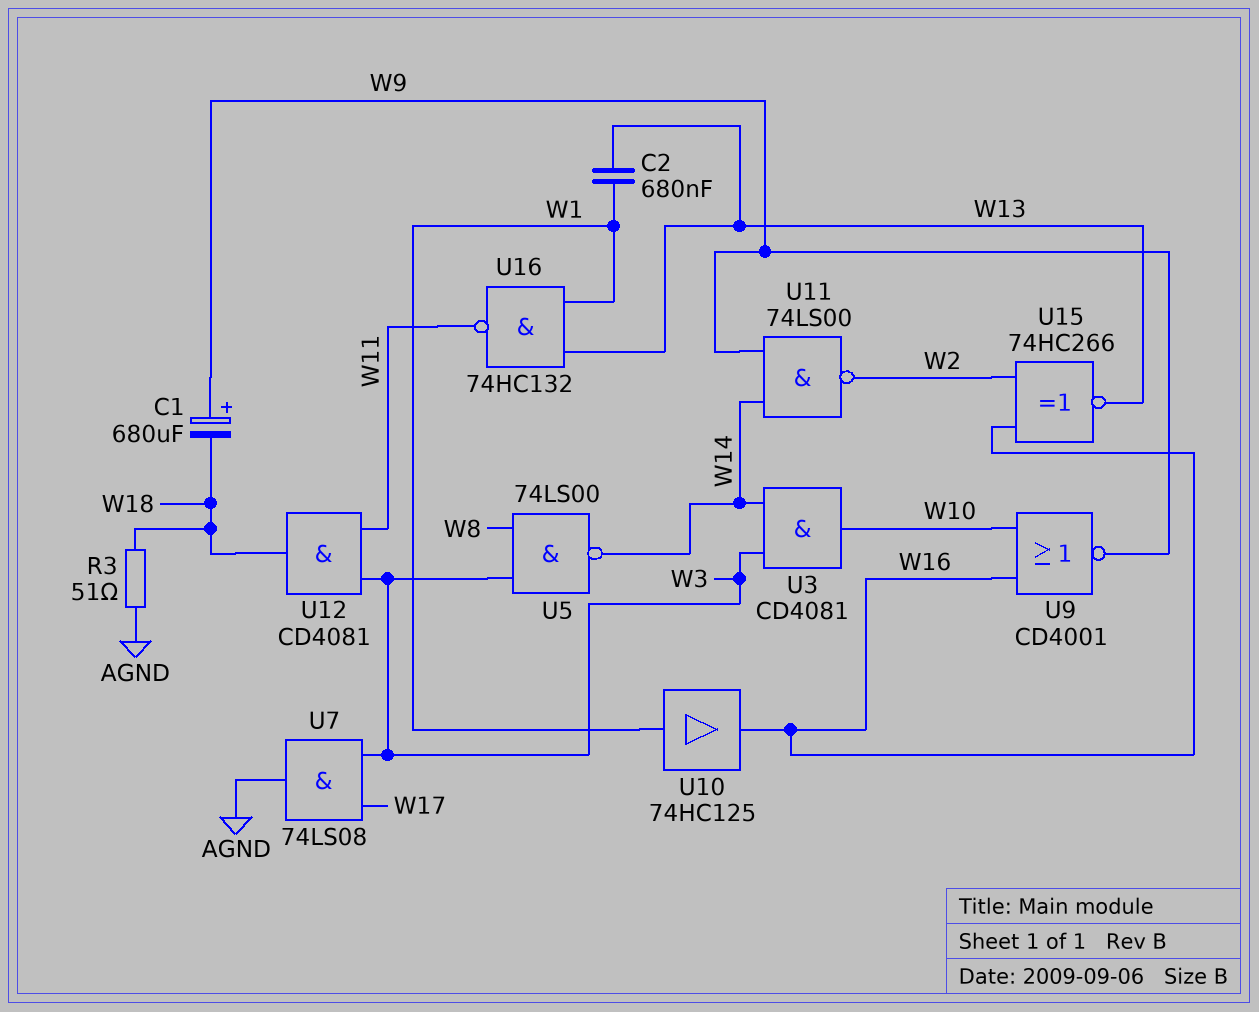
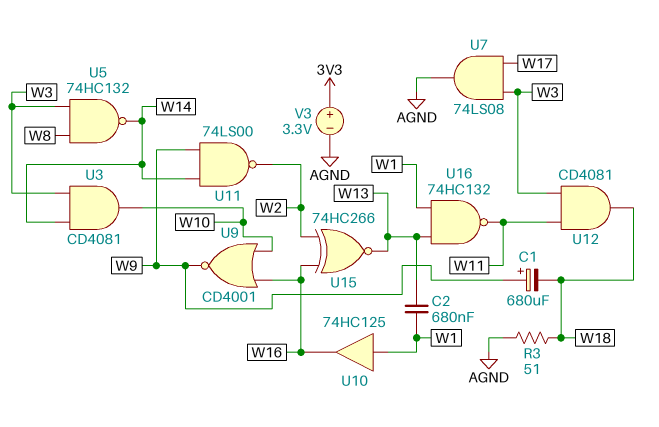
U5: NAND 74LS00 (in W3, in W8, out W14) -> NAND 74HC132 (in W3, in W8, out W14)
V3: none -> 3.3V (plus 3V3, minus AGND)

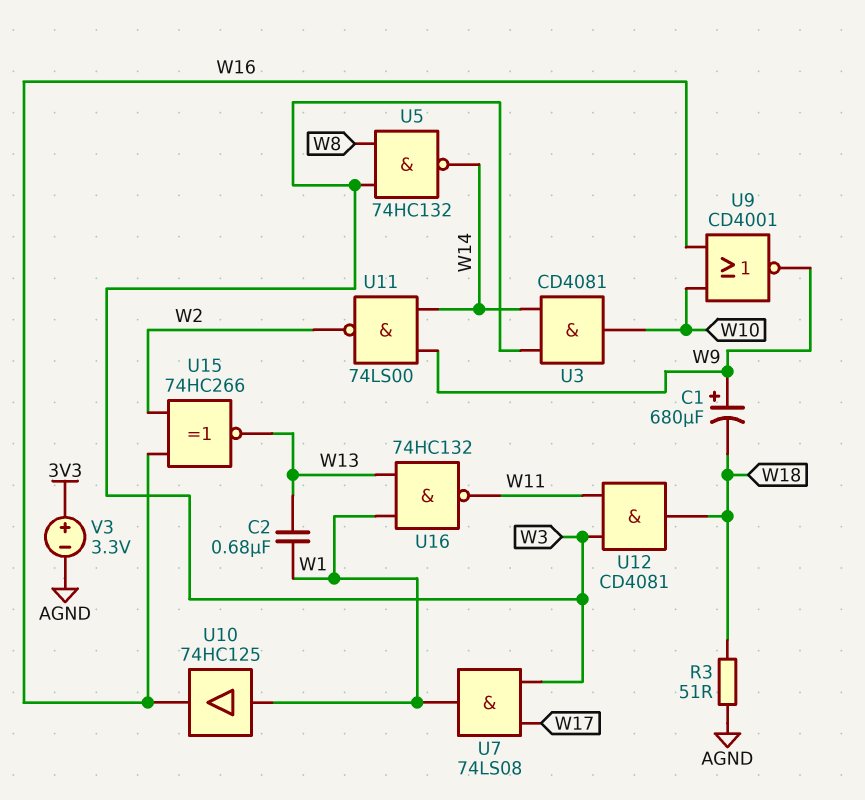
U7: AND 74LS08 (in W3, in W17, out AGND) -> AND 74LS08 (in W3, in W17, out W1)

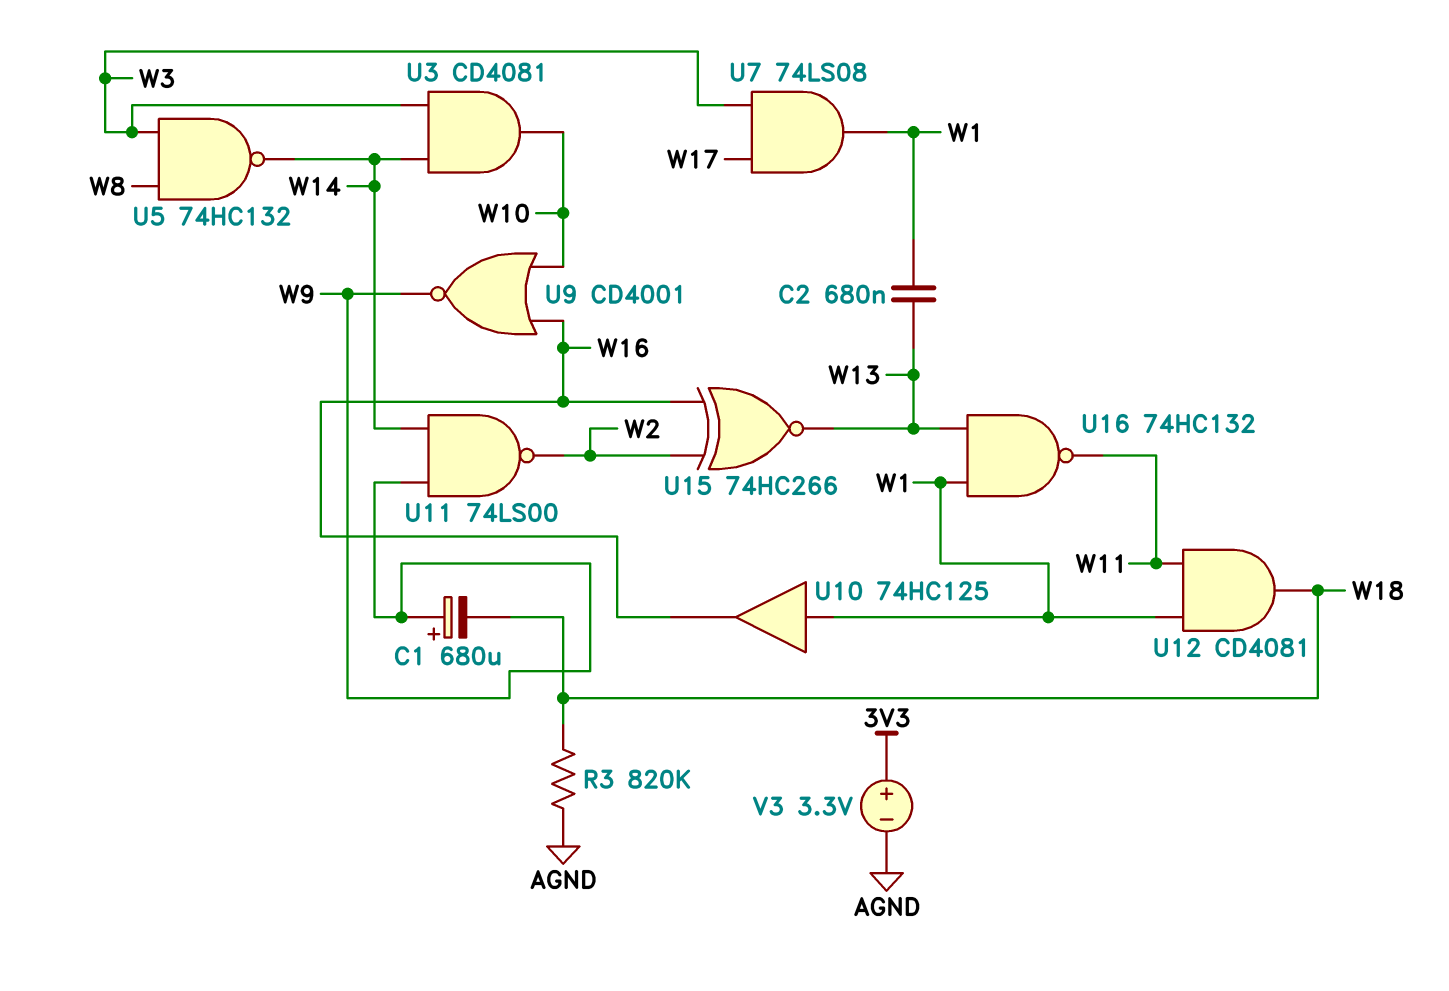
R3: 51 (AGND, W18) -> 820k (AGND, W18)
U12: AND CD4081 (in W3, in W11, out W18) -> AND CD4081 (in W1, in W11, out W18)

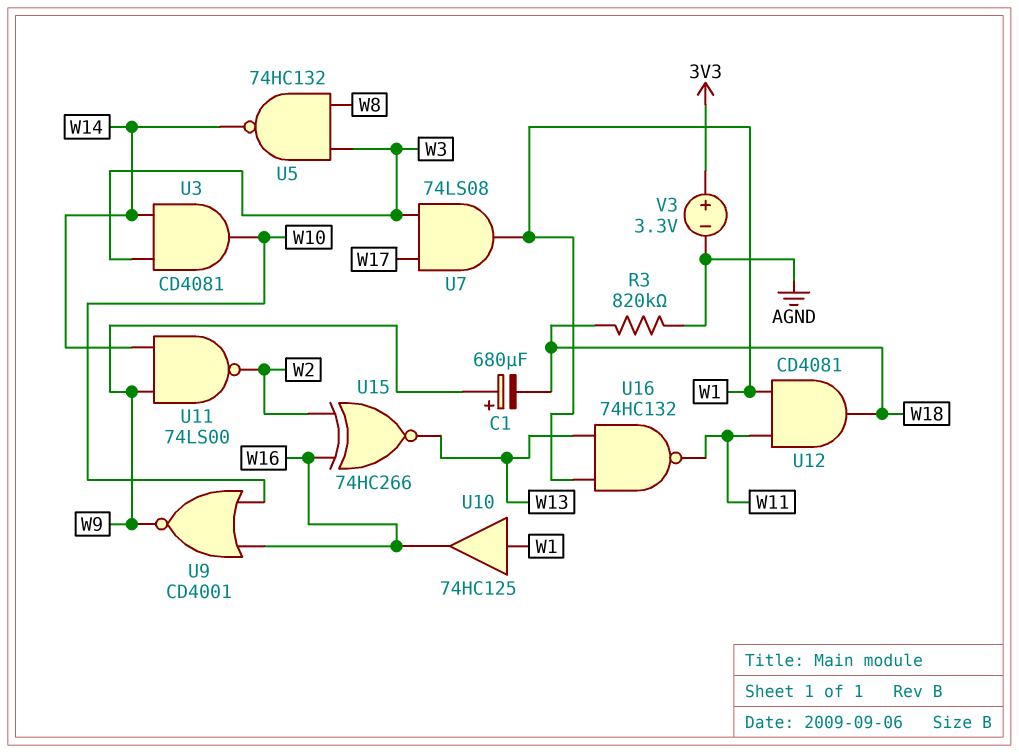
C2: 680nF (W1, W13) -> none

